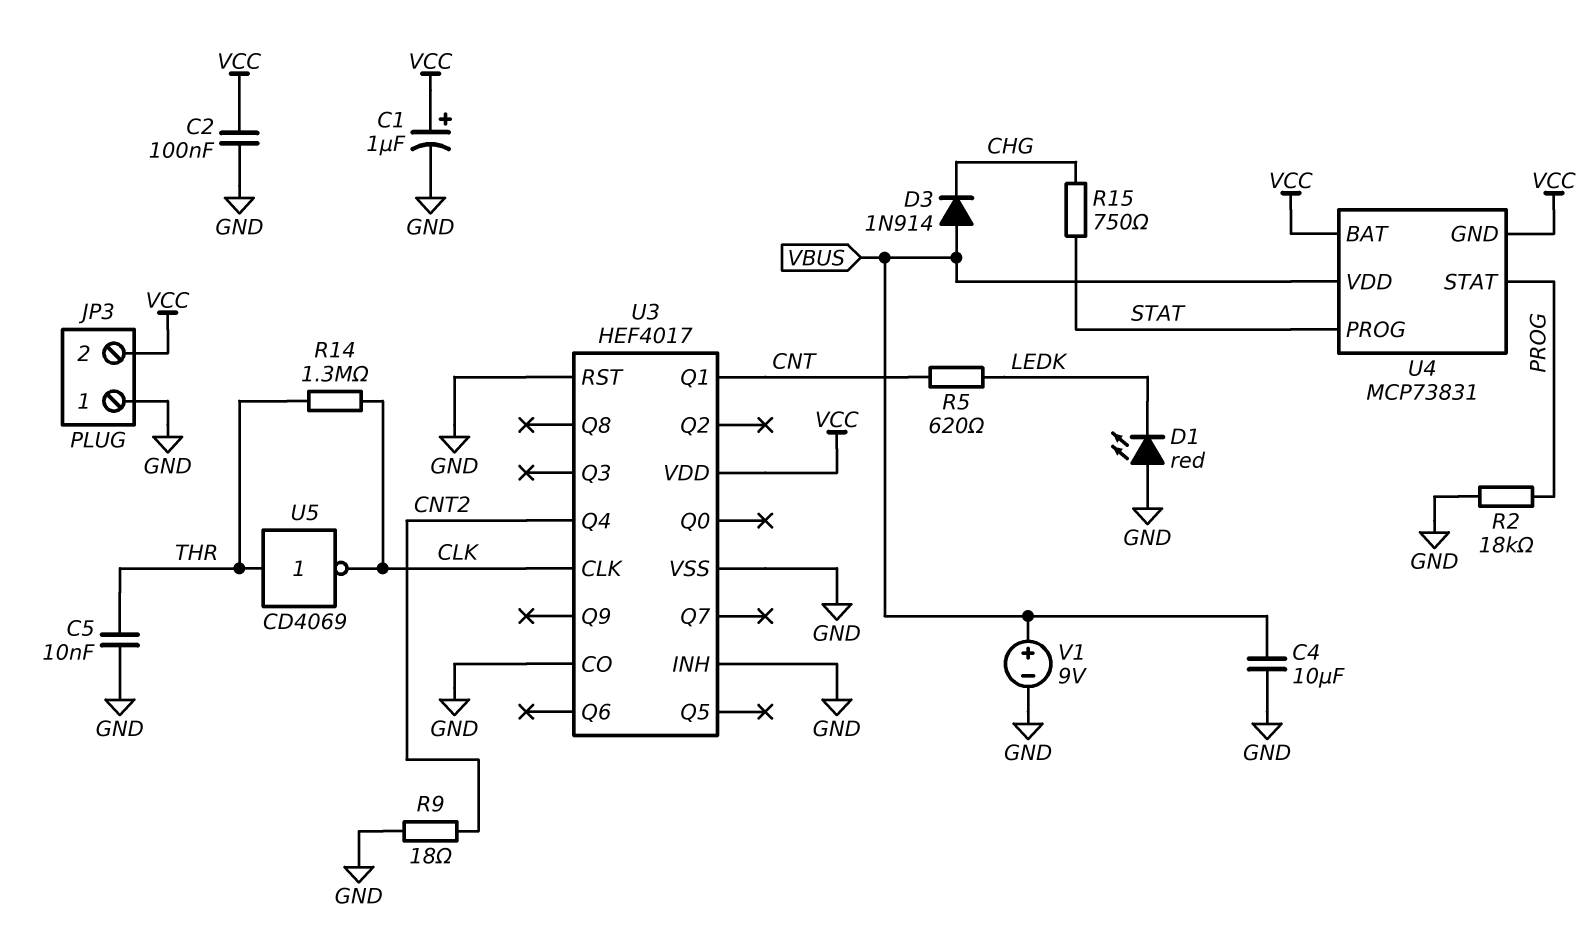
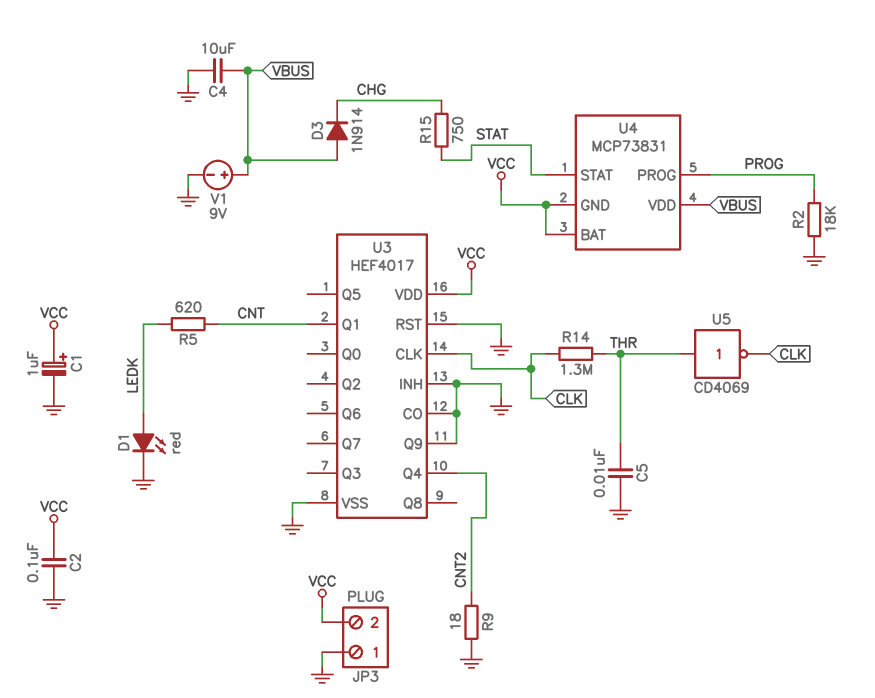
D1: LED red (A GND, K LEDK) -> LED red (A LEDK, K GND)
U3 pin Q9: none -> GND
U4 pin PROG: STAT -> PROG
U4 pin STAT: PROG -> STAT

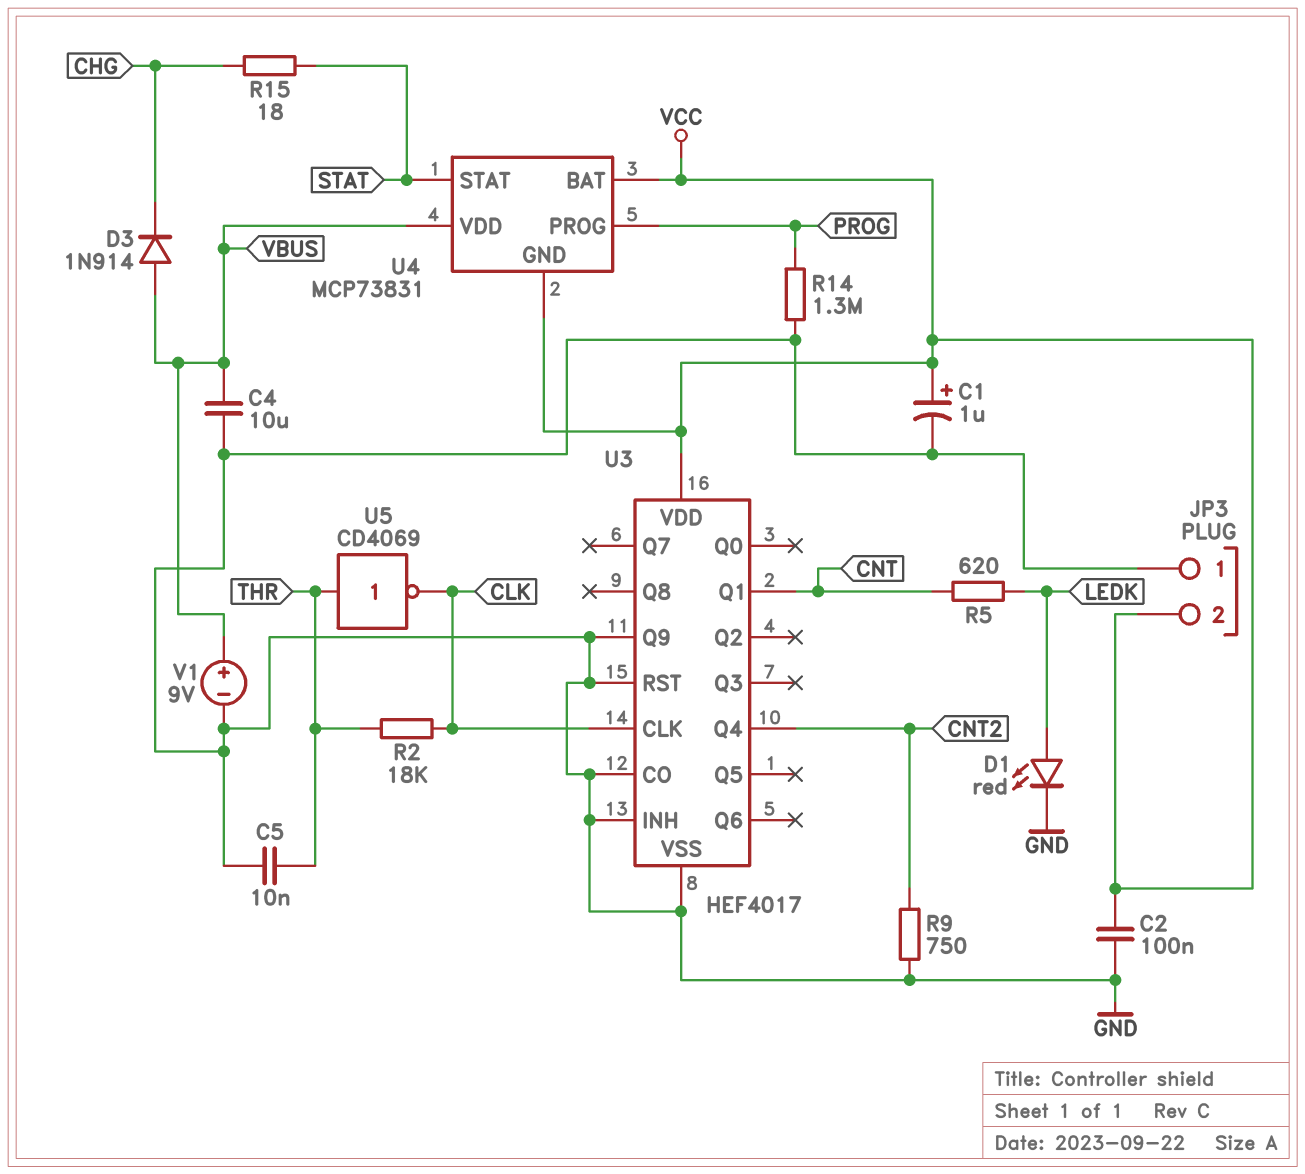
R2: 18k (GND, PROG) -> 18k (CLK, THR)
R9: 18 (CNT2, GND) -> 750 (CNT2, GND)
R14: 1.3M (CLK, THR) -> 1.3M (GND, PROG)
R15: 750 (CHG, STAT) -> 18 (CHG, STAT)

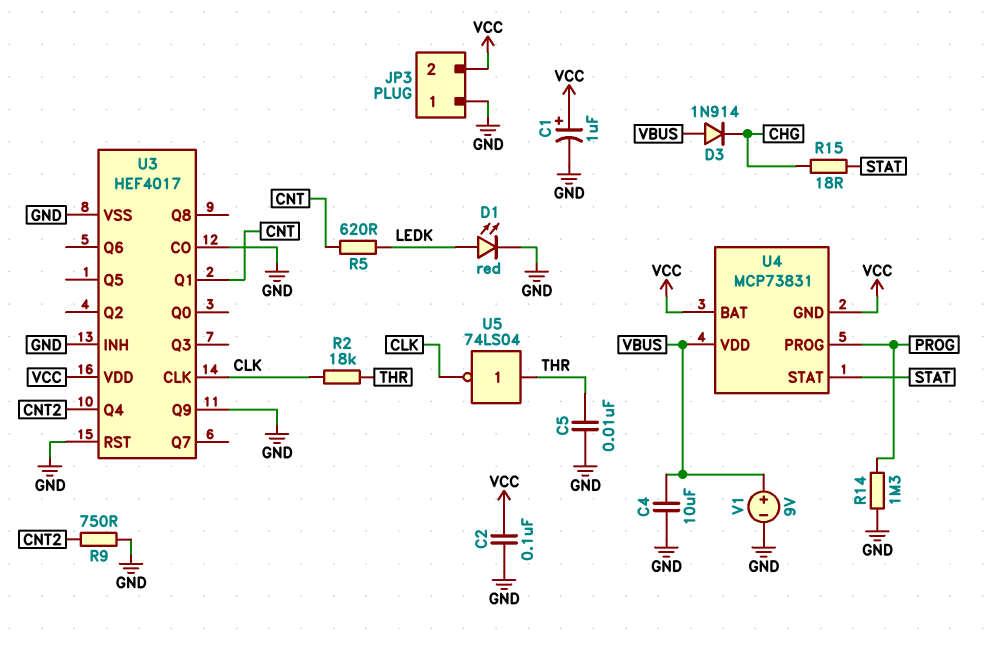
U5: NOT CD4069 (in THR, out CLK) -> NOT 74LS04 (in THR, out CLK)

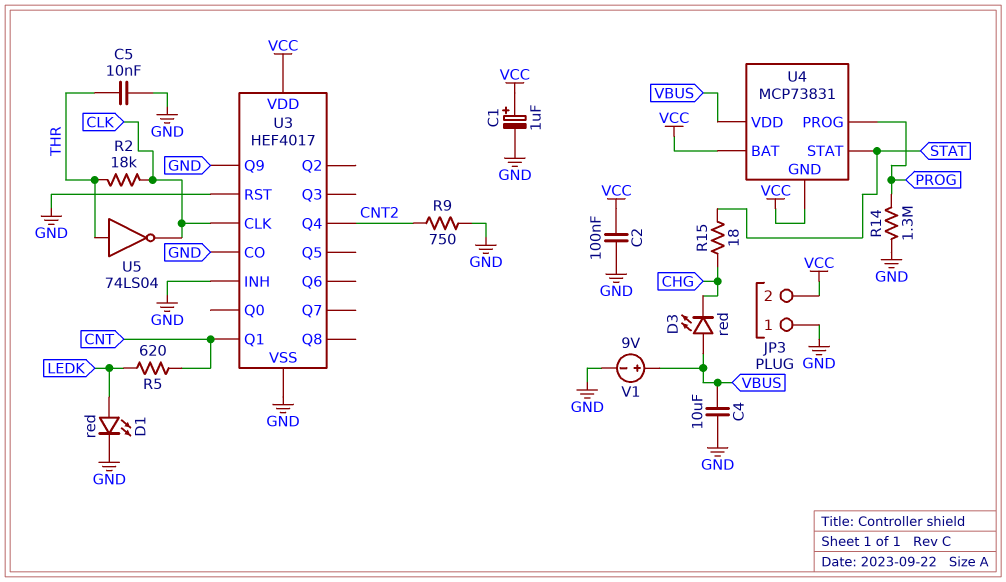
D3: diode 1N914 (A VBUS, K CHG) -> LED red (A VBUS, K CHG)

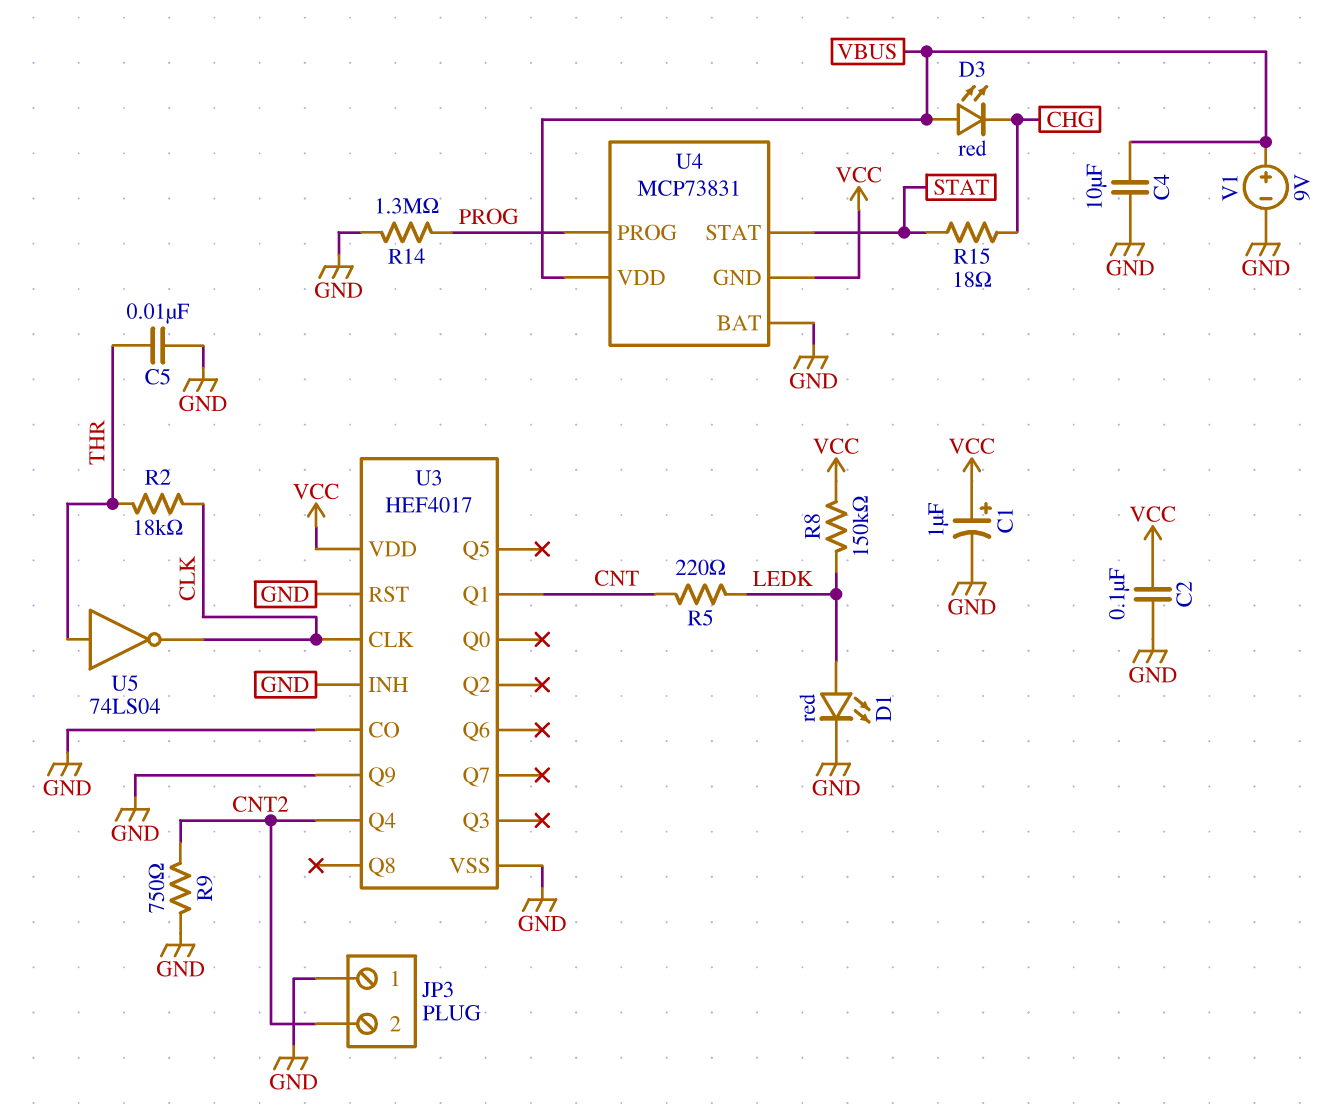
JP3 pin 2: VCC -> CNT2
R5: 620 (CNT, LEDK) -> 220 (CNT, LEDK)
R8: none -> 150k (LEDK, VCC)
U4 pin BAT: VCC -> GND

